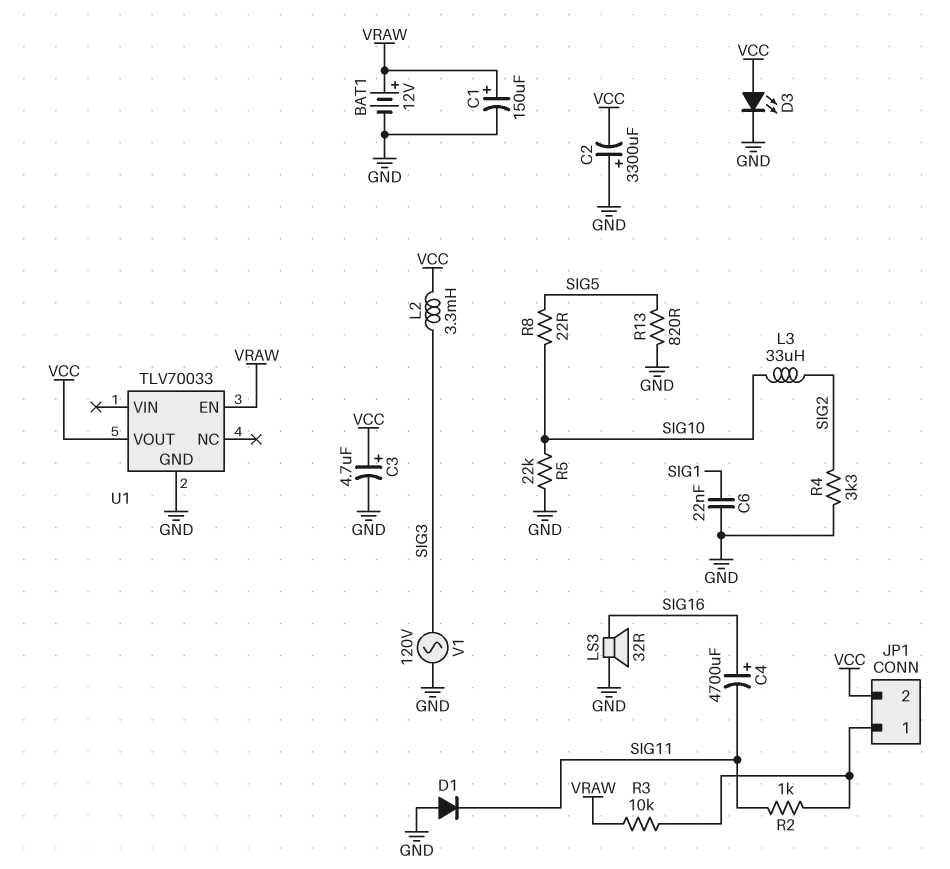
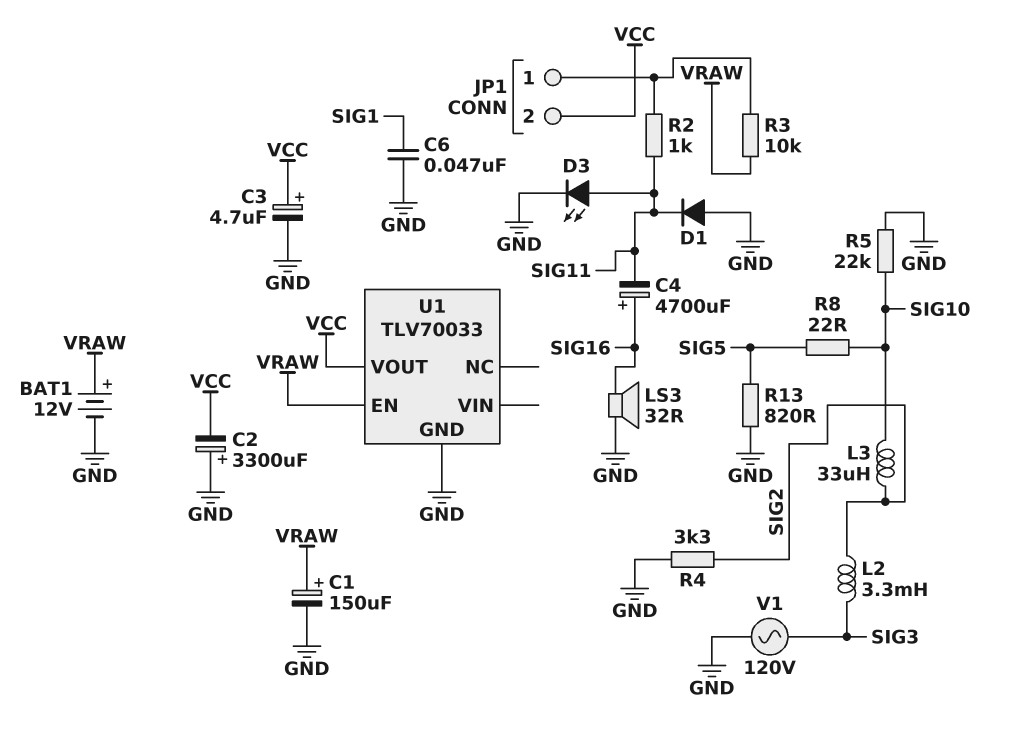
C6: 22nF (GND, SIG1) -> 47nF (GND, SIG1)
D3: LED (A VCC, K GND) -> LED (A SIG11, K GND)
L2: 3.3mH (SIG3, VCC) -> 3.3mH (SIG2, SIG3)

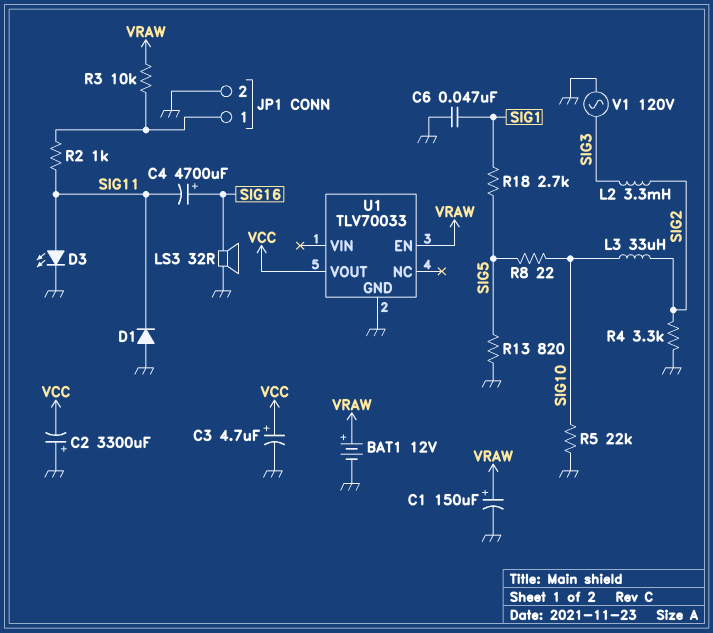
JP1 pin 2: VCC -> GND
R18: none -> 2.7k (SIG1, SIG5)

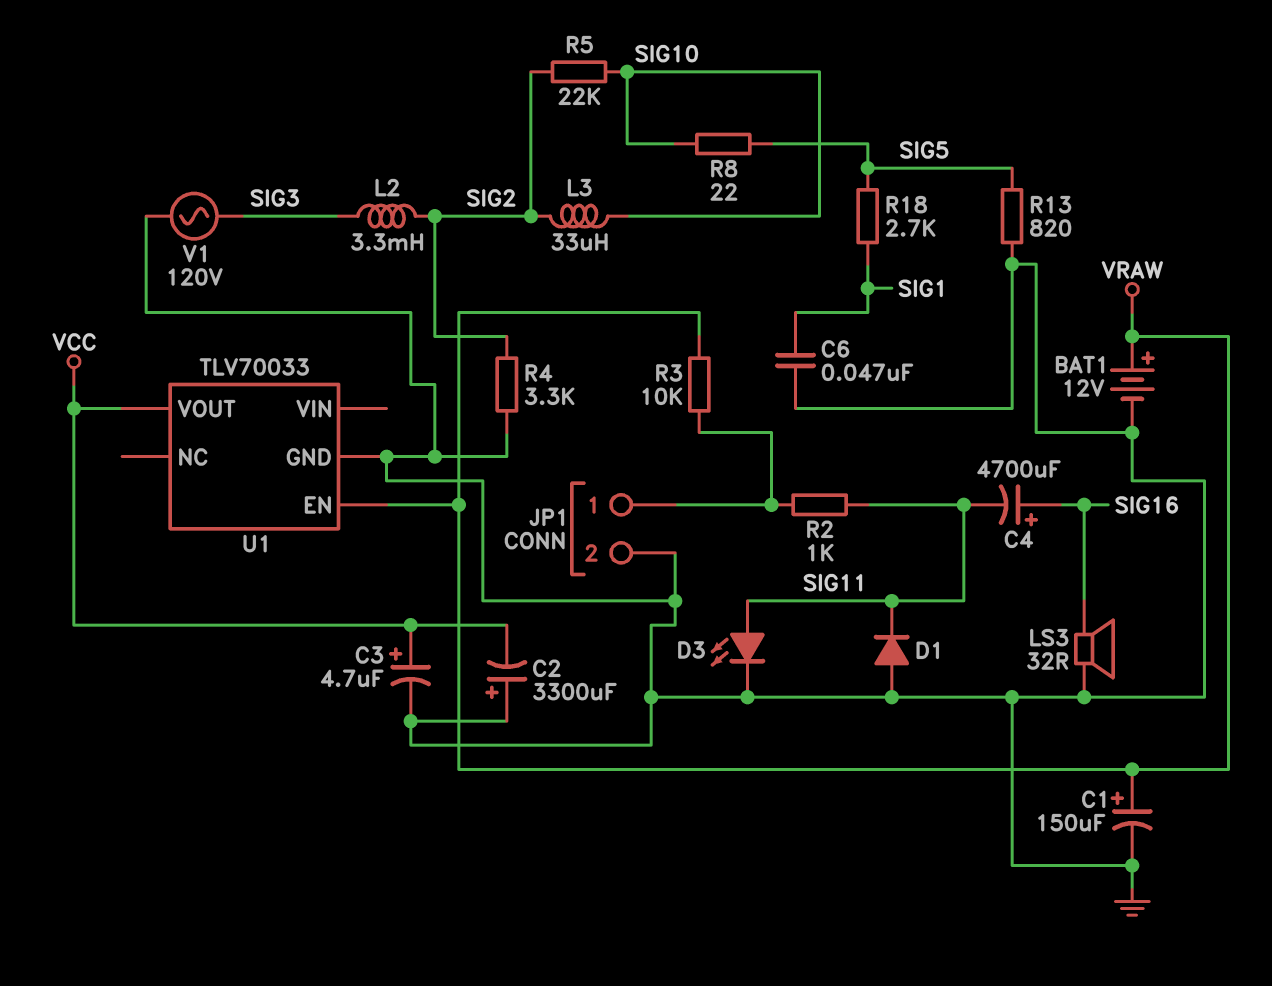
R5: 22k (GND, SIG10) -> 22k (SIG2, SIG10)

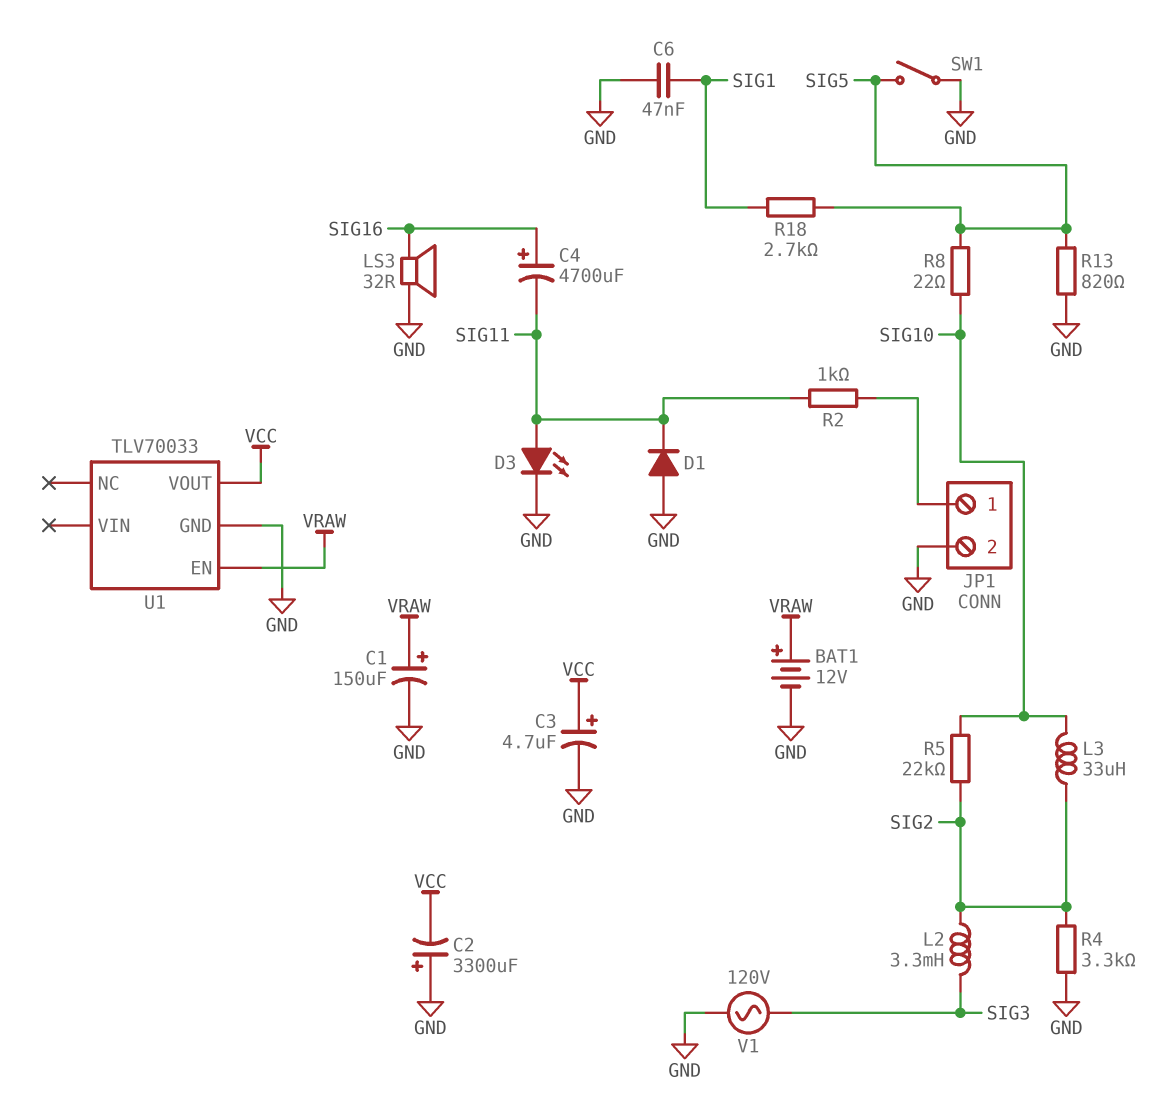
R3: 10k (JP1/1, VRAW) -> none
SW1: none -> switch (GND, SIG5)

